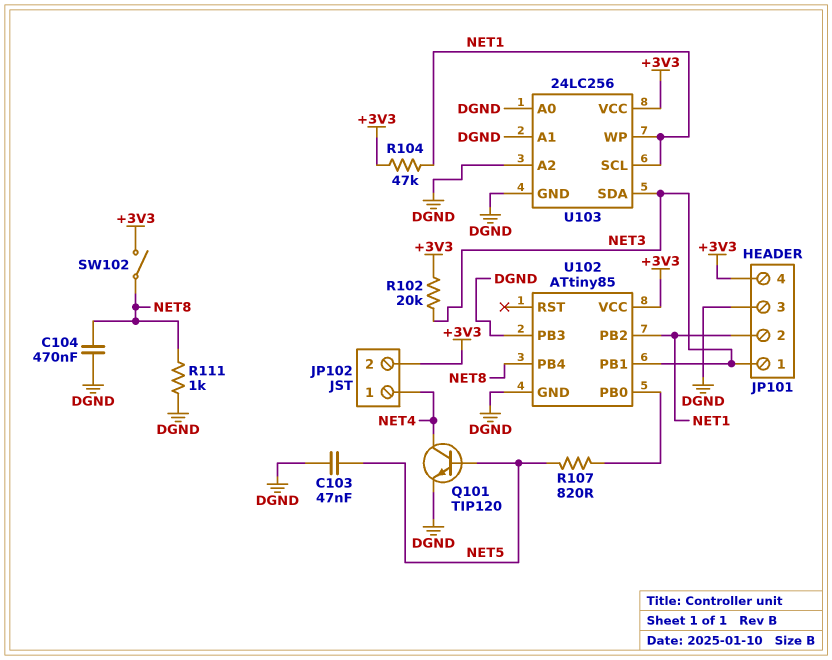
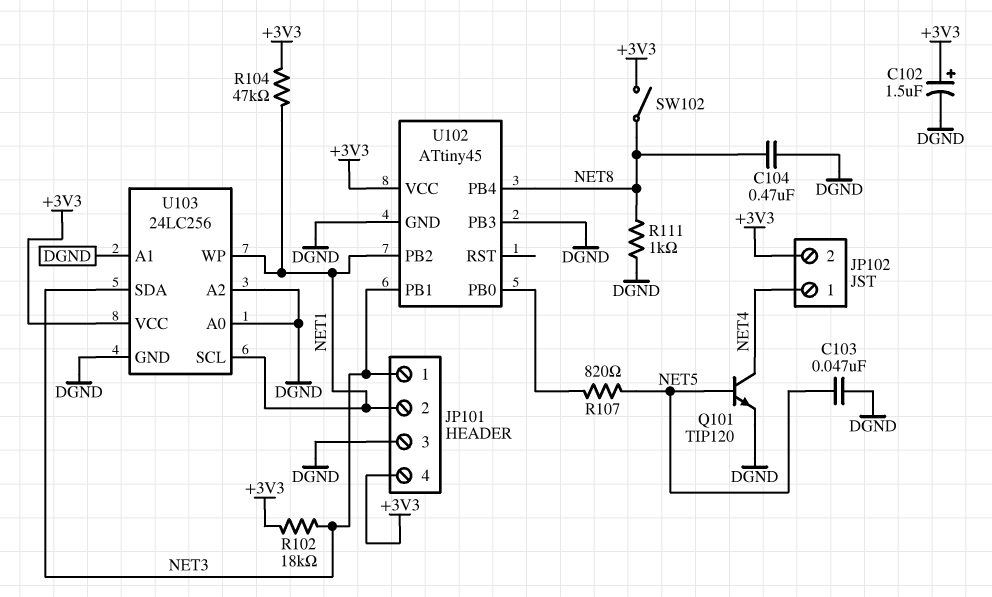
C102: none -> 1.5uF (plus +3V3, minus DGND)
R102: 20k (+3V3, NET3) -> 18k (+3V3, NET3)
U102: ATtiny85 -> ATtiny45

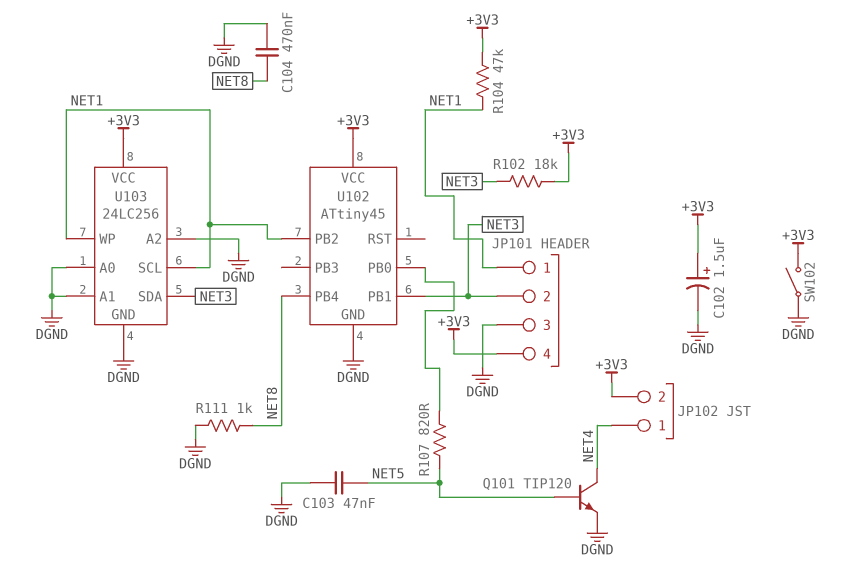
JP101 pin 1: NET3 -> NET1
JP101 pin 2: NET1 -> NET3
SW102: switch (+3V3, NET8) -> switch (+3V3, DGND)
U102 pin PB3: DGND -> none

